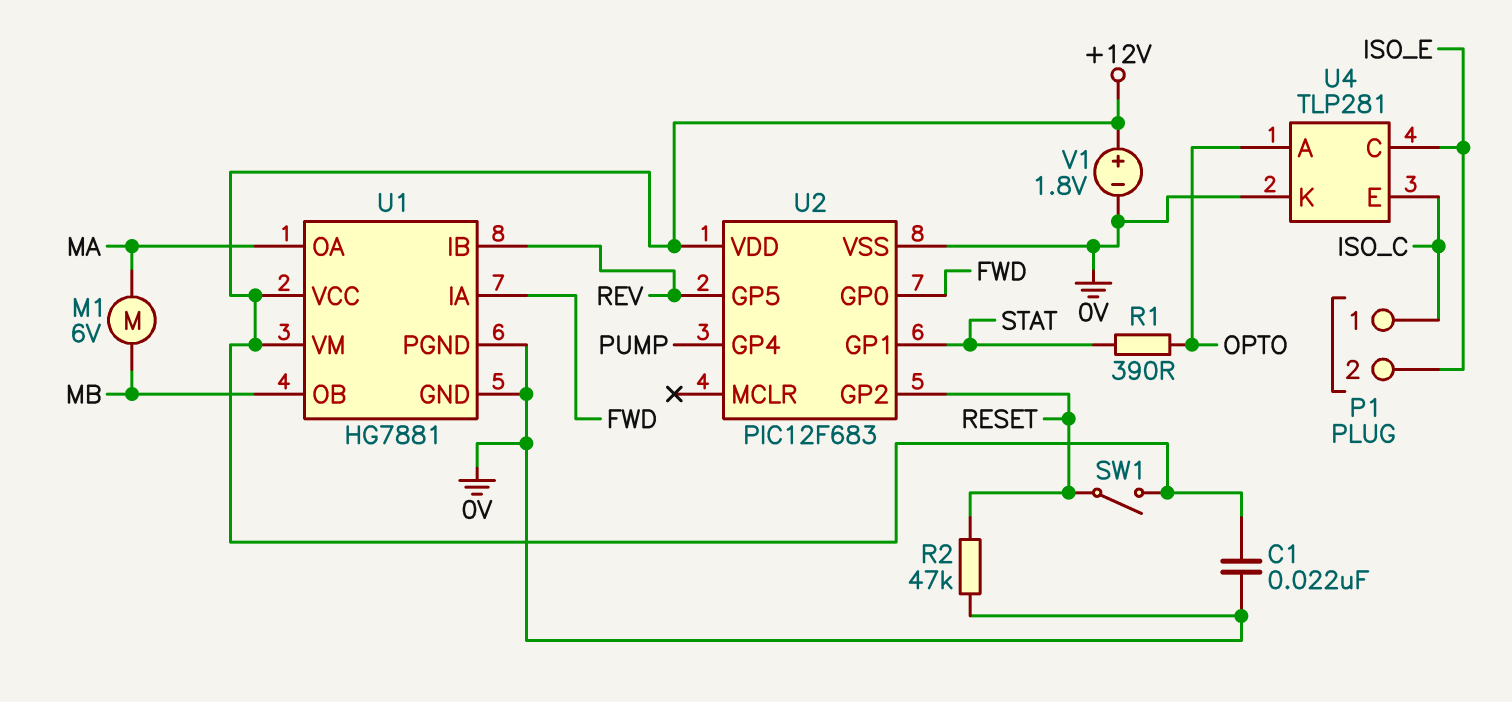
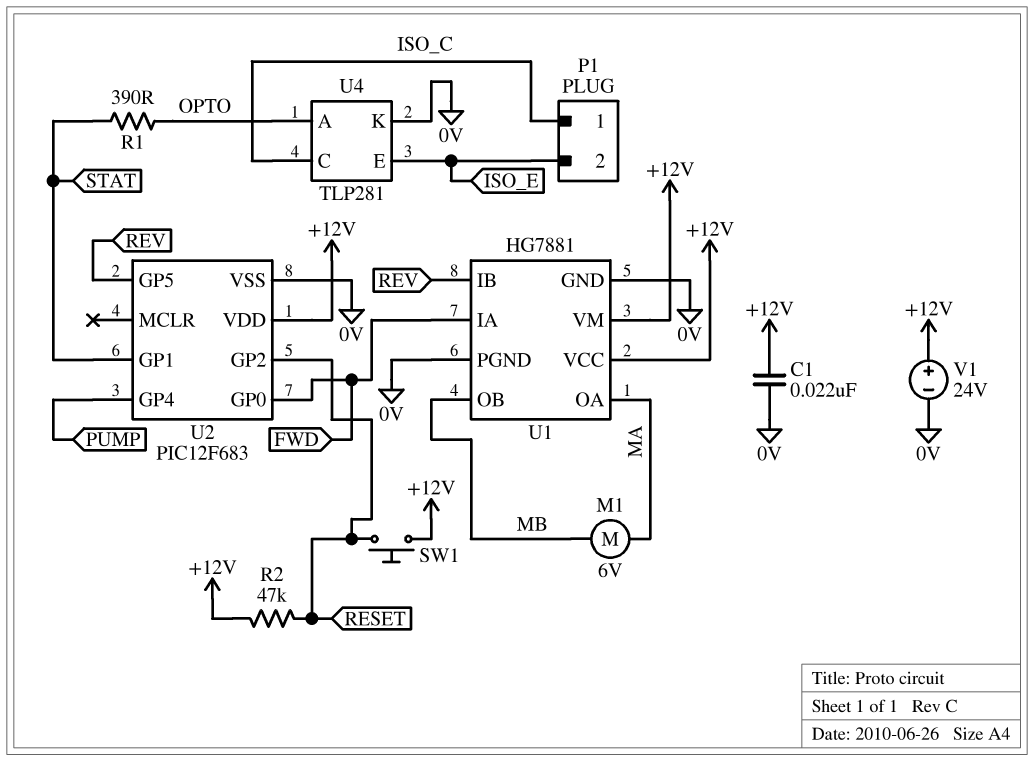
R2: 47k (0V, RESET) -> 47k (+12V, RESET)
SW1: switch (+12V, RESET) -> button (+12V, RESET)
U4 pin C: ISO_E -> ISO_C
U4 pin E: ISO_C -> ISO_E
V1: 1.8V (plus +12V, minus 0V) -> 24V (plus +12V, minus 0V)

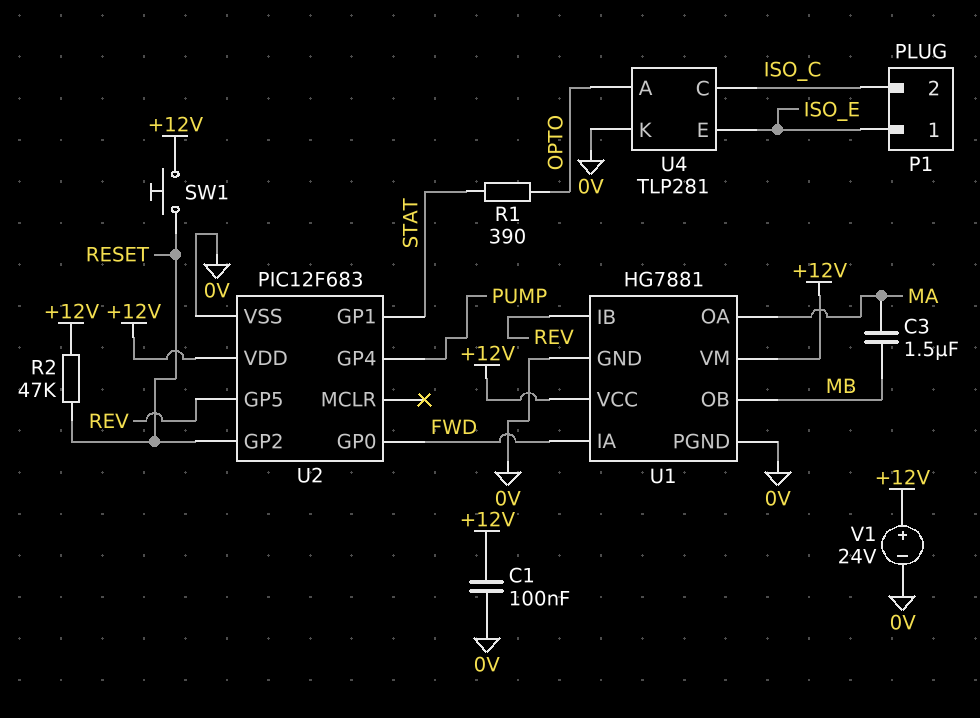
C1: 22nF (+12V, 0V) -> 100nF (+12V, 0V)
C3: none -> 1.5uF (MA, MB)
M1: motor 6V (MA, MB) -> none
P1 pin 1: ISO_C -> ISO_E
P1 pin 2: ISO_E -> ISO_C

